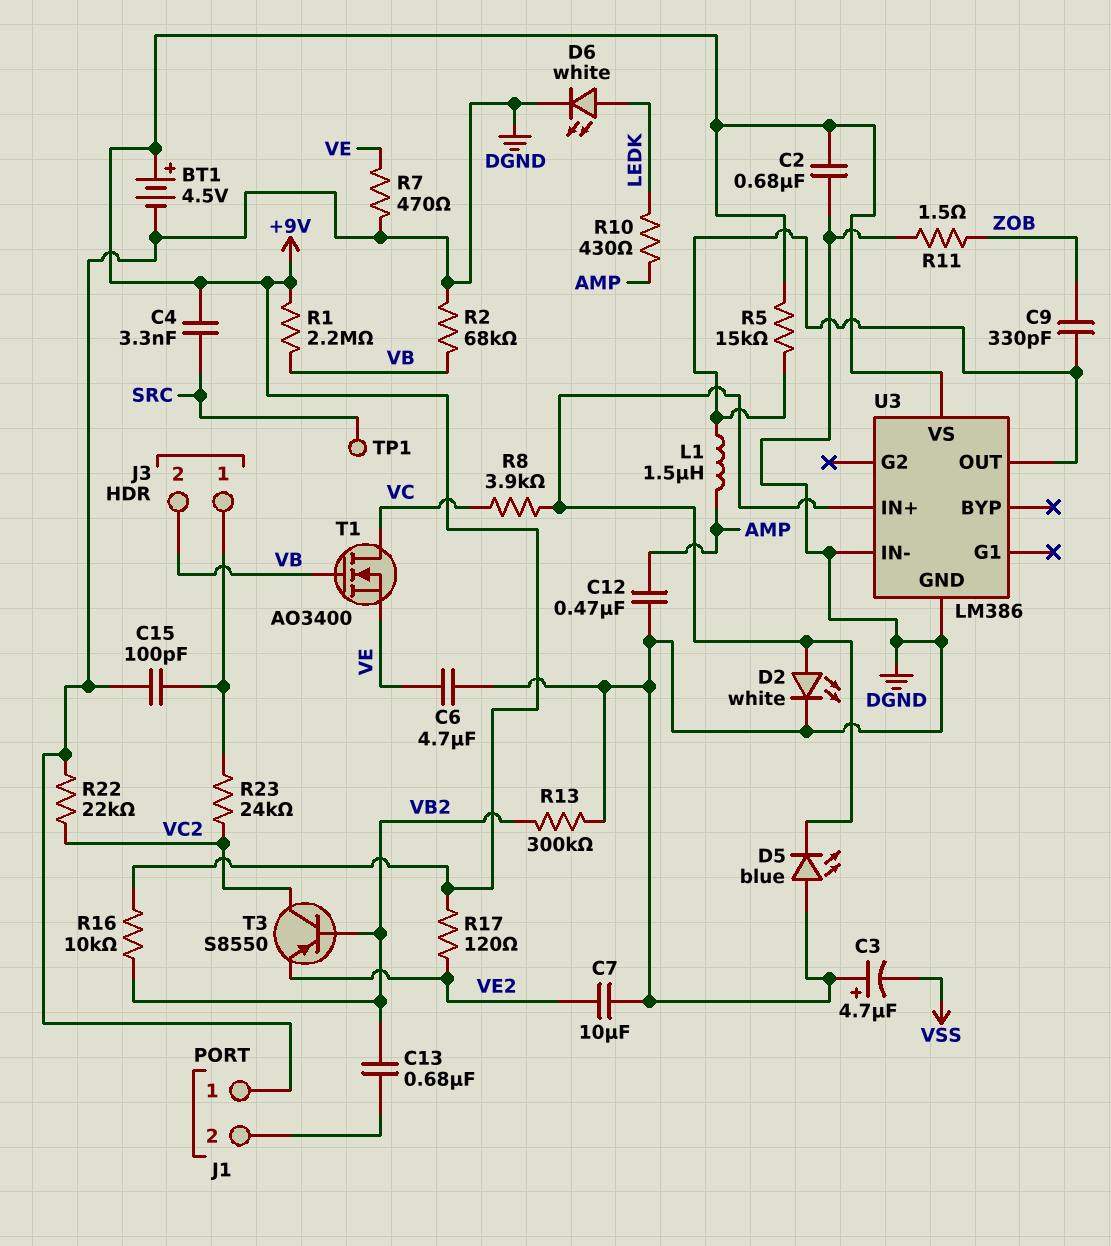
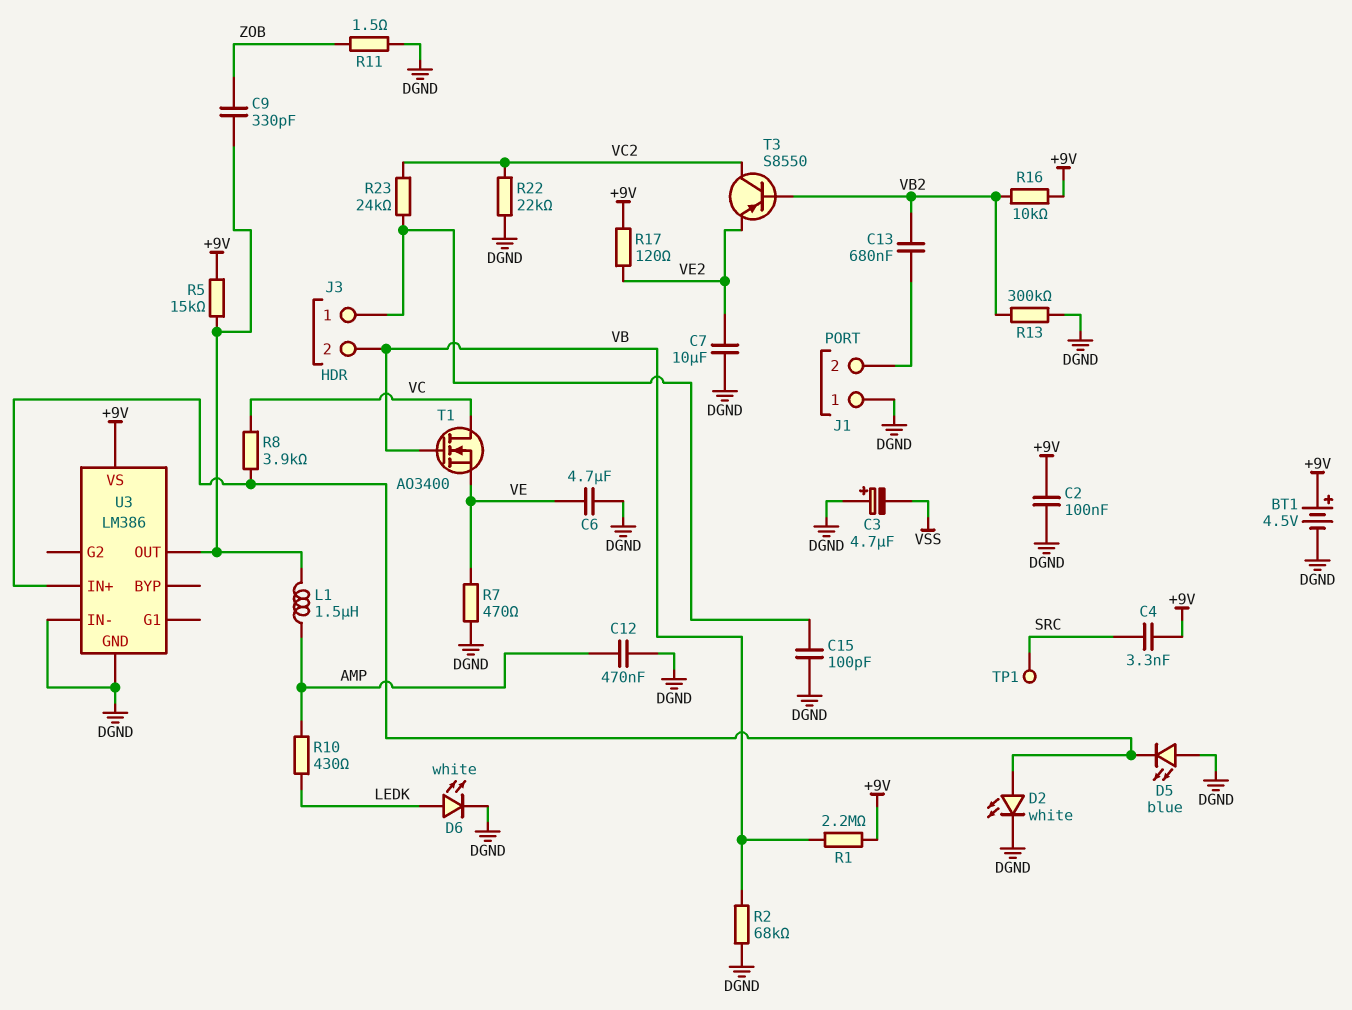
C2: 680nF (+9V, DGND) -> 100nF (+9V, DGND)

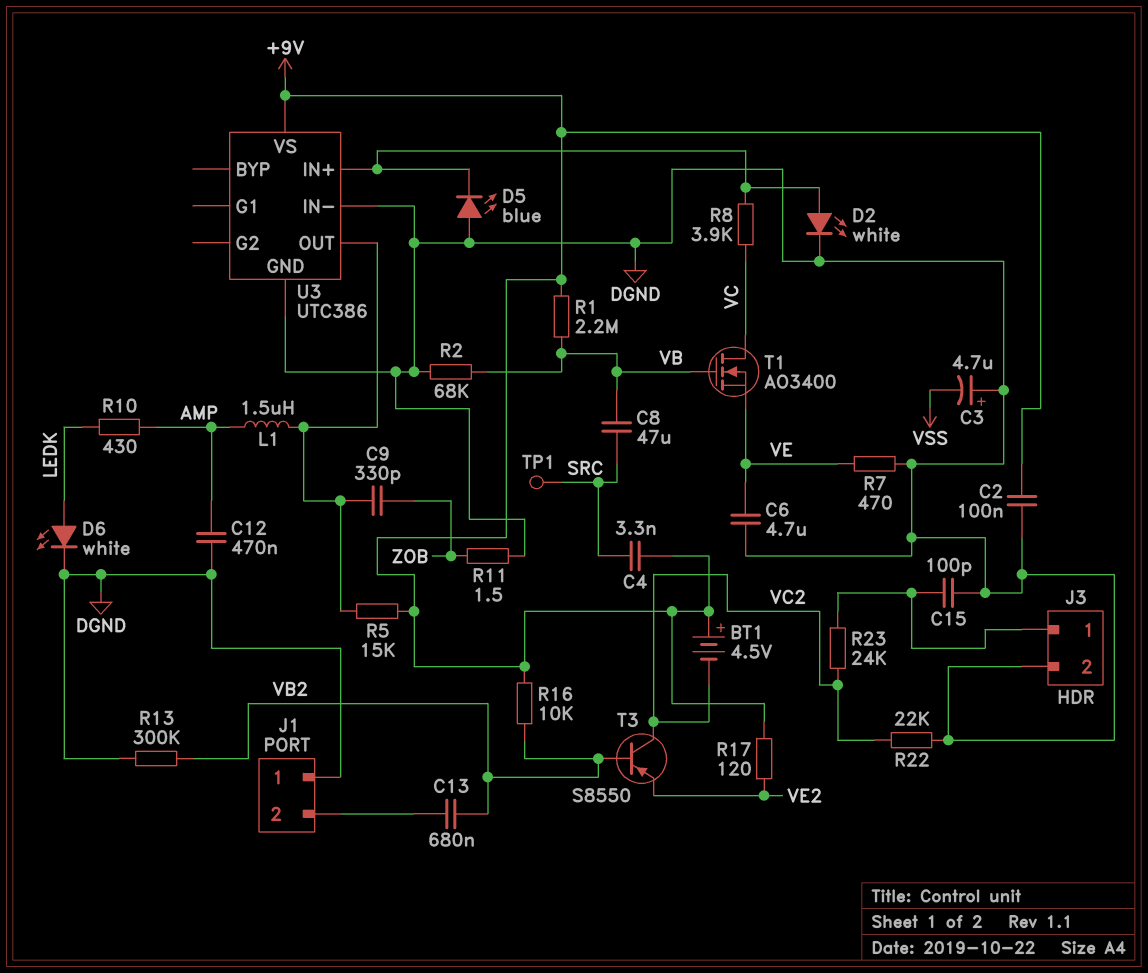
BT1: 4.5V (plus +9V, minus DGND) -> 4.5V (plus +9V, minus VC2)
C7: 10uF (DGND, VE2) -> none
C8: none -> 47uF (SRC, VB)
J3 pin 2: VB -> DGND
U3: LM386 -> UTC386

